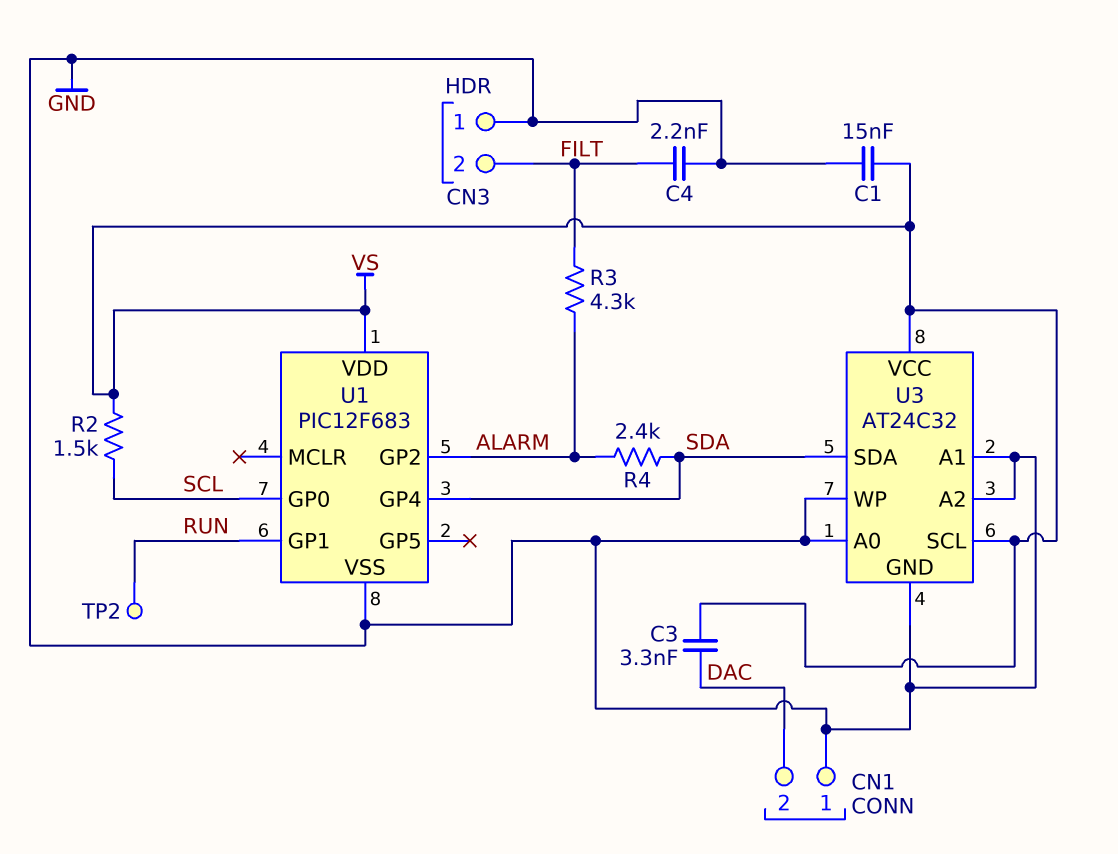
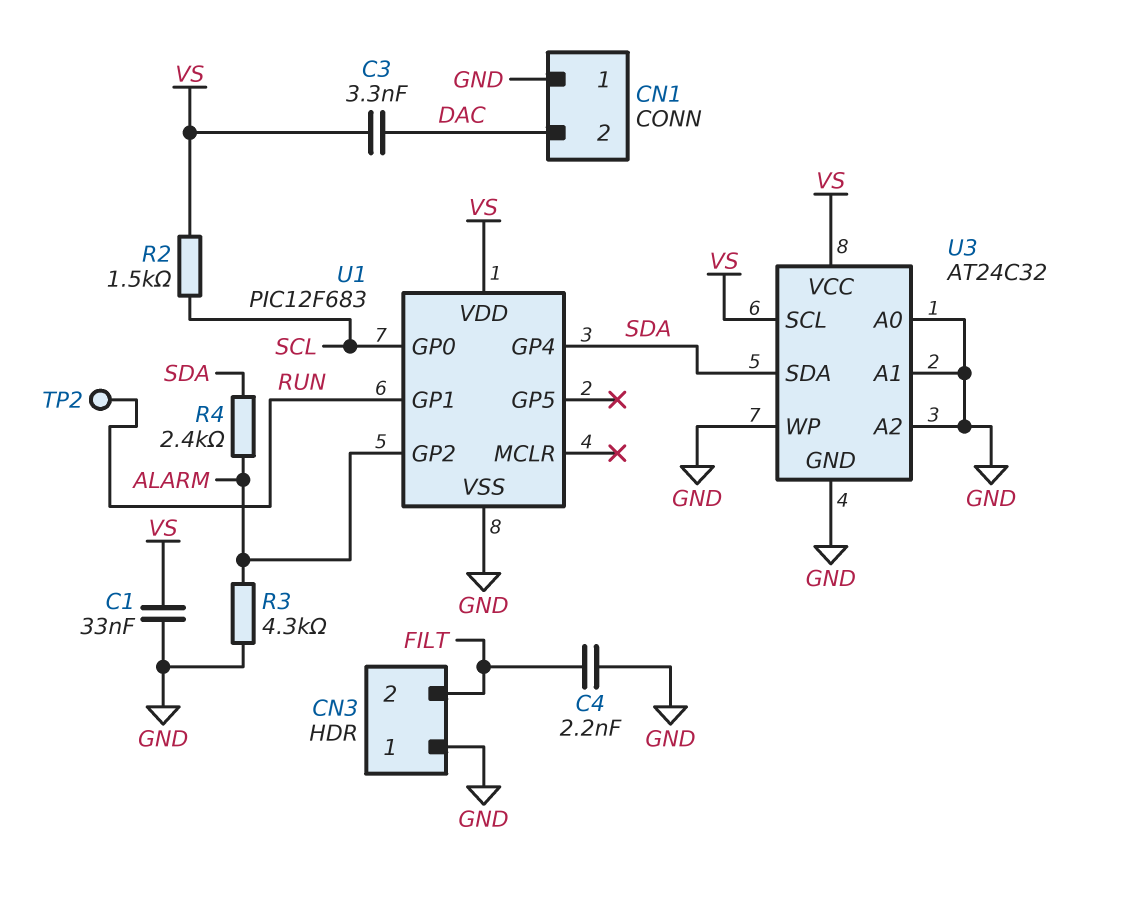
C1: 15nF (GND, VS) -> 33nF (GND, VS)
R3: 4.3k (ALARM, FILT) -> 4.3k (ALARM, GND)

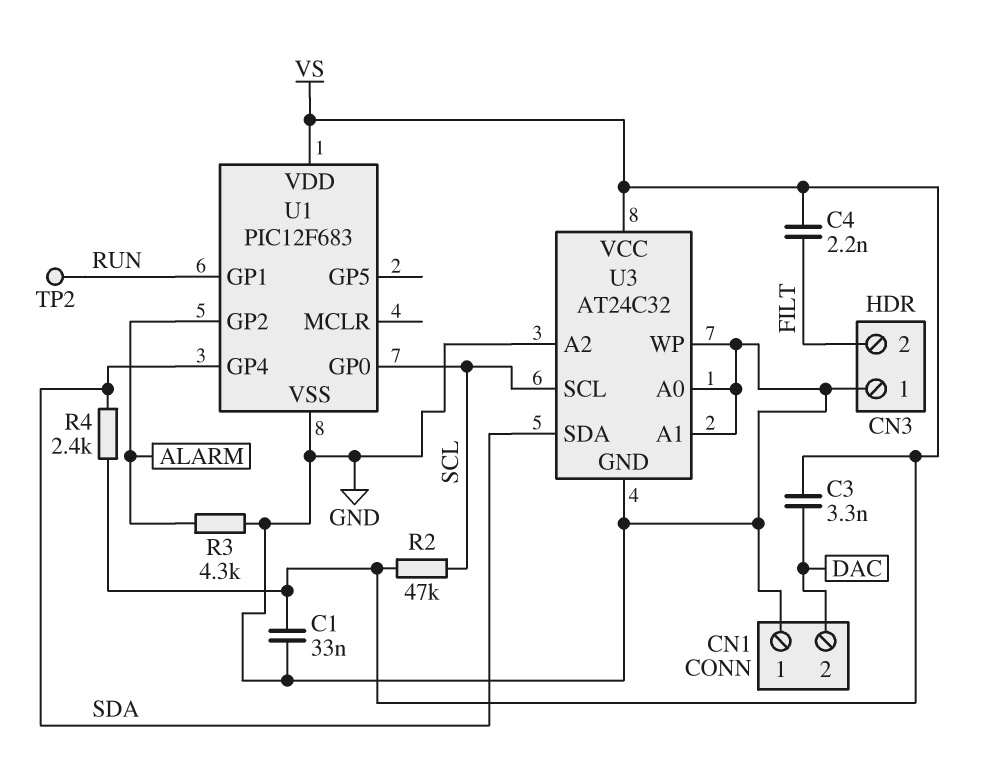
C4: 2.2nF (FILT, GND) -> 2.2nF (FILT, VS)
R2: 1.5k (SCL, VS) -> 47k (SCL, VS)
R4: 2.4k (ALARM, SDA) -> 2.4k (SDA, VS)
U3 pin SCL: VS -> SCL

